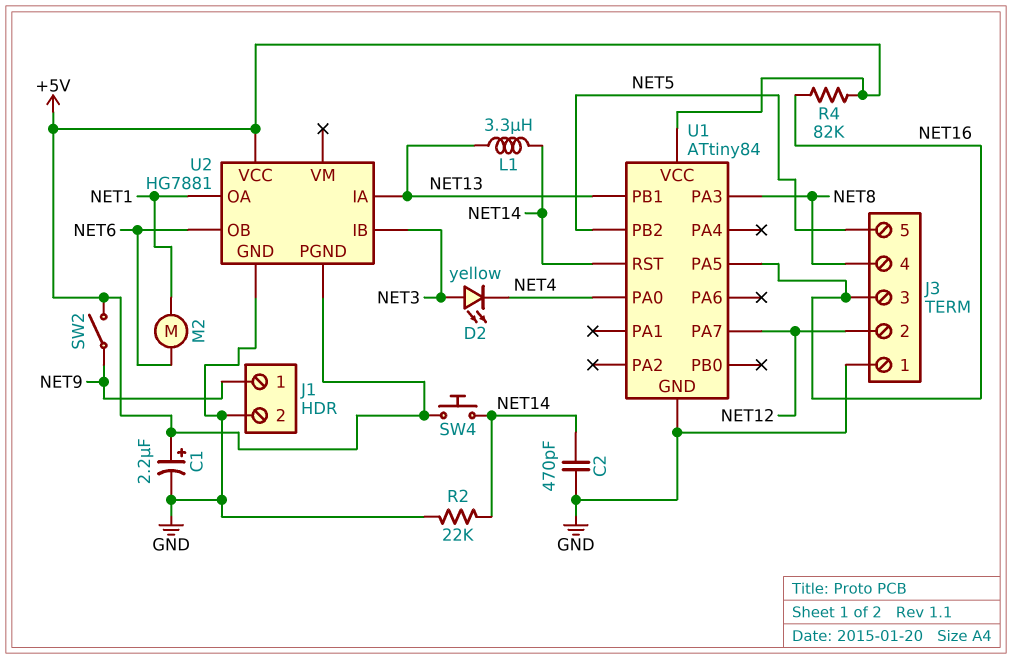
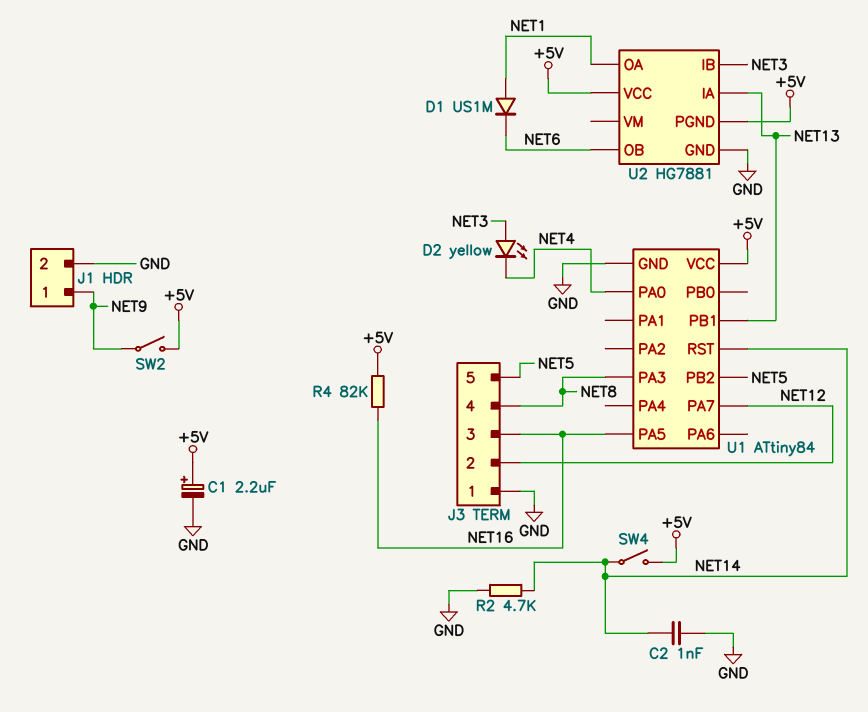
C2: 470pF (GND, NET14) -> 1nF (GND, NET14)
D1: none -> diode US1M (A NET1, K NET6)
L1: 3.3uH (NET13, NET14) -> none
M2: motor (NET1, NET6) -> none
R2: 22k (GND, NET14) -> 4.7k (GND, NET14)
SW4: button (+5V, NET14) -> switch (+5V, NET14)

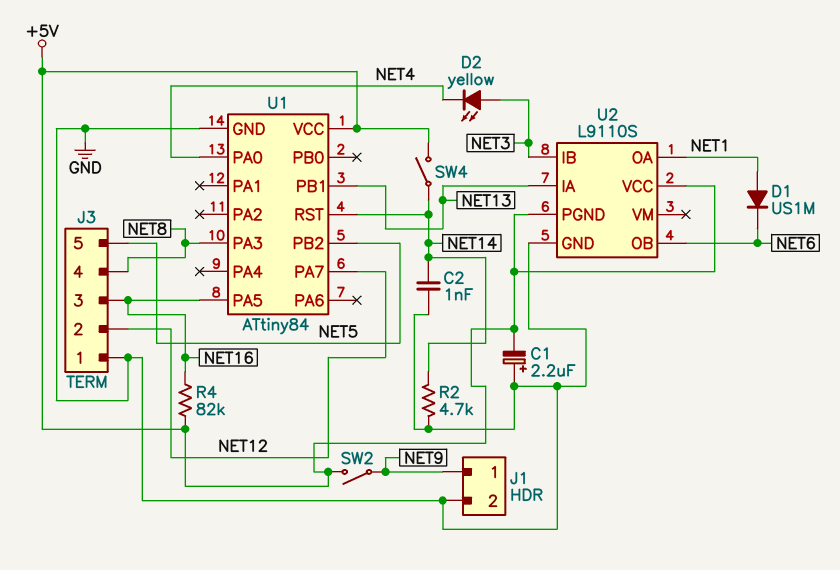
C1: 2.2uF (plus +5V, minus GND) -> 2.2uF (plus GND, minus +5V)
U2: HG7881 -> L9110S

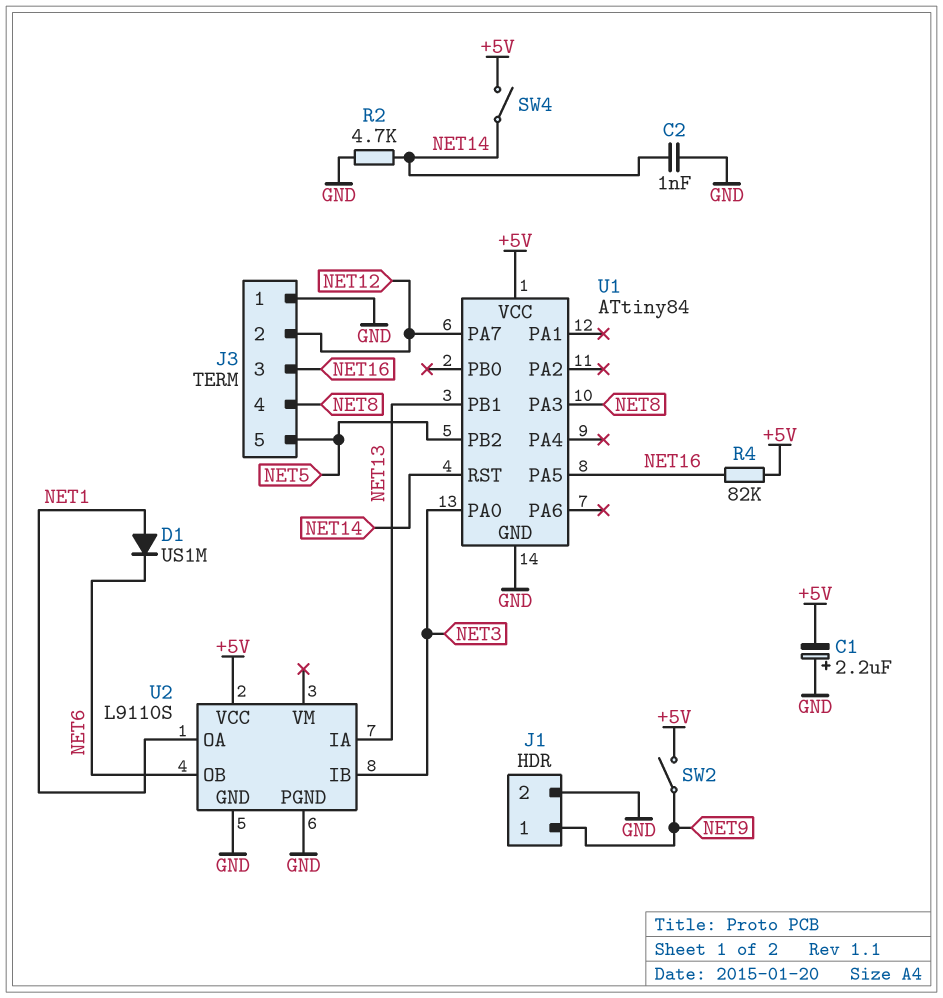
D2: LED yellow (A NET3, K NET4) -> none
U1 pin PA0: NET4 -> NET3
U2 pin PGND: +5V -> GND

